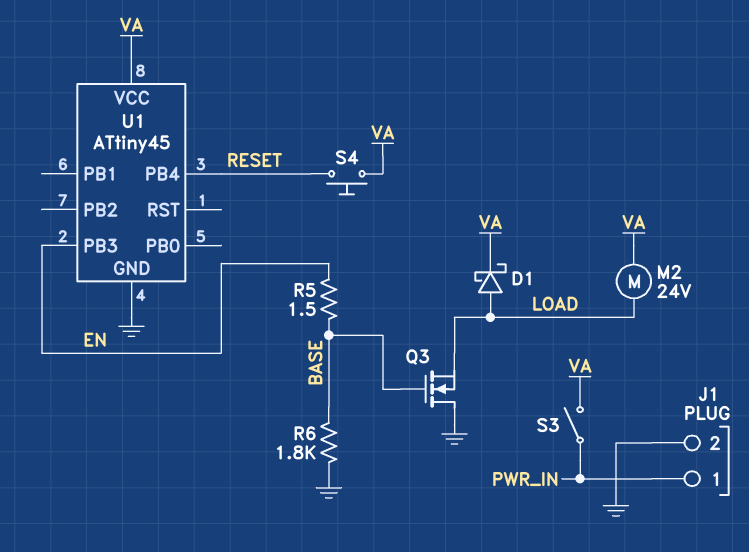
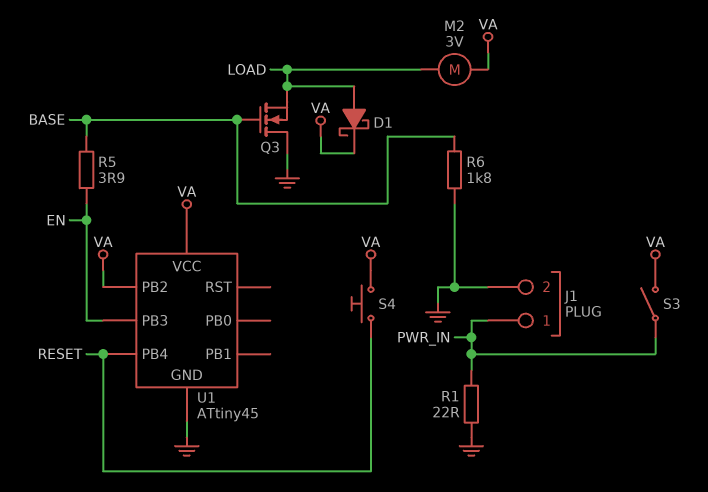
M2: motor 24V (LOAD, VA) -> motor 3V (LOAD, VA)
R1: none -> 22 (GND, PWR_IN)
R5: 1.5 (BASE, EN) -> 3.9 (BASE, EN)
U1 pin PB2: none -> VA

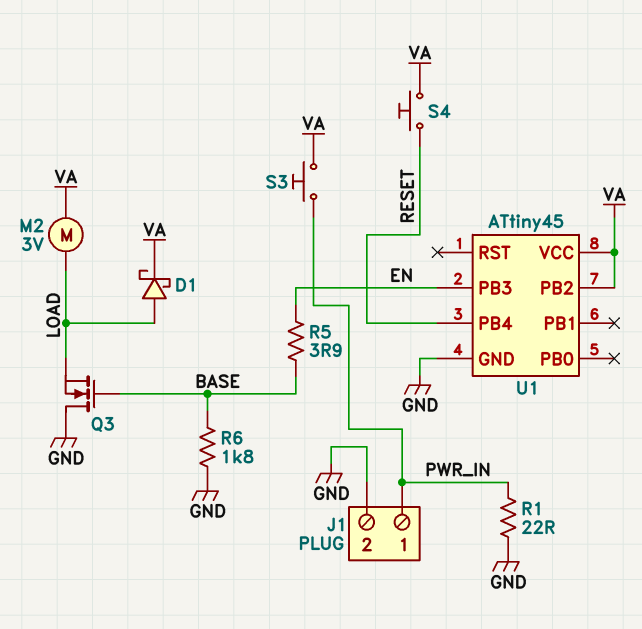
S3: switch (PWR_IN, VA) -> button (PWR_IN, VA)

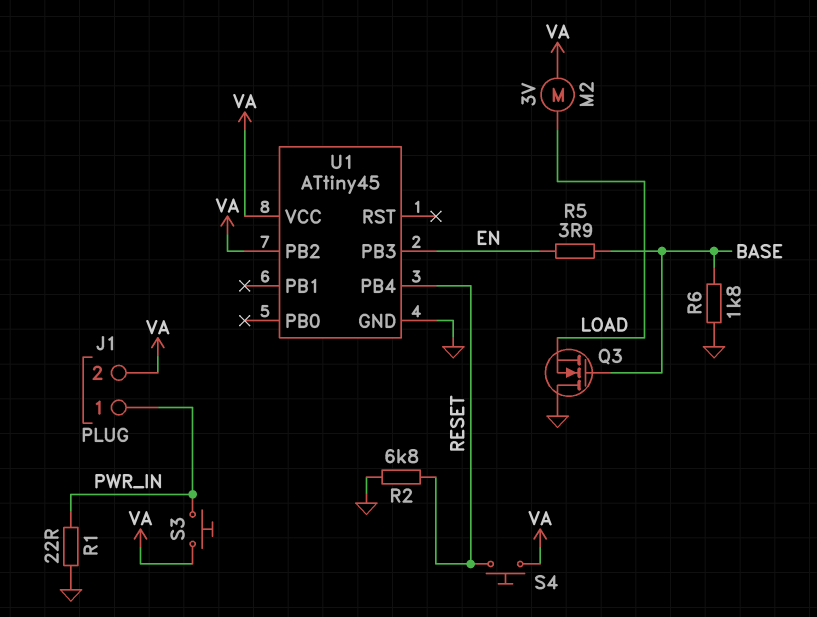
D1: schottky (A LOAD, K VA) -> none
J1 pin 2: GND -> VA
R2: none -> 6.8k (GND, RESET)

